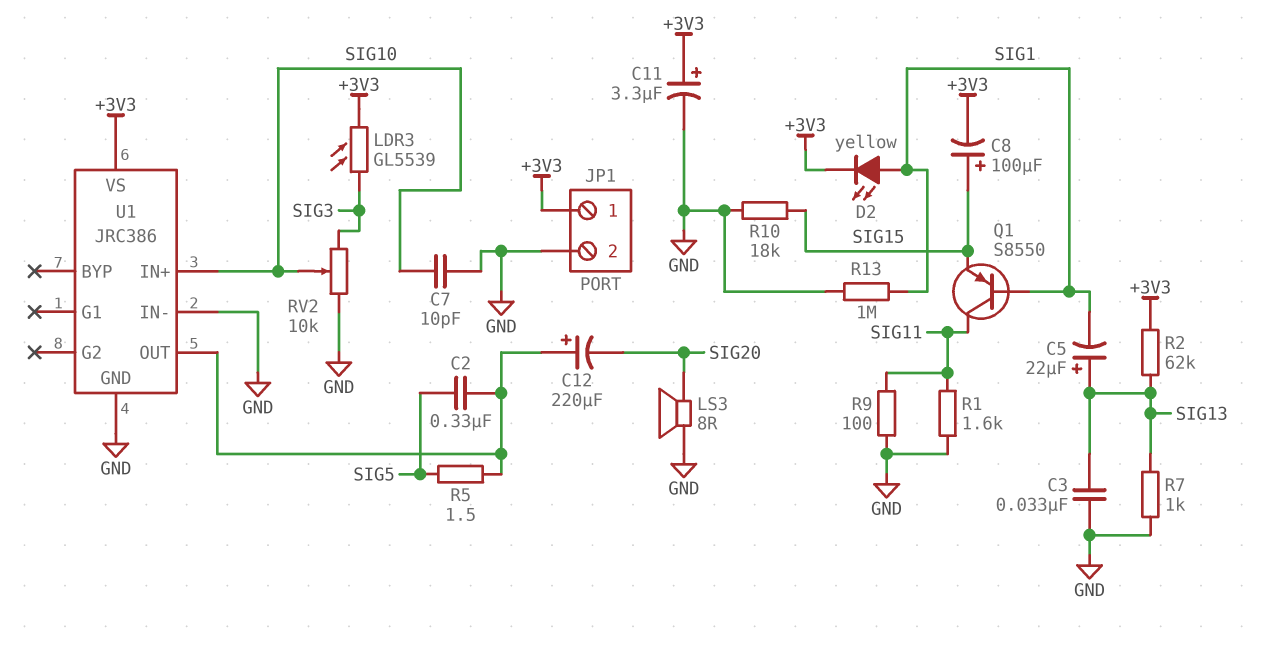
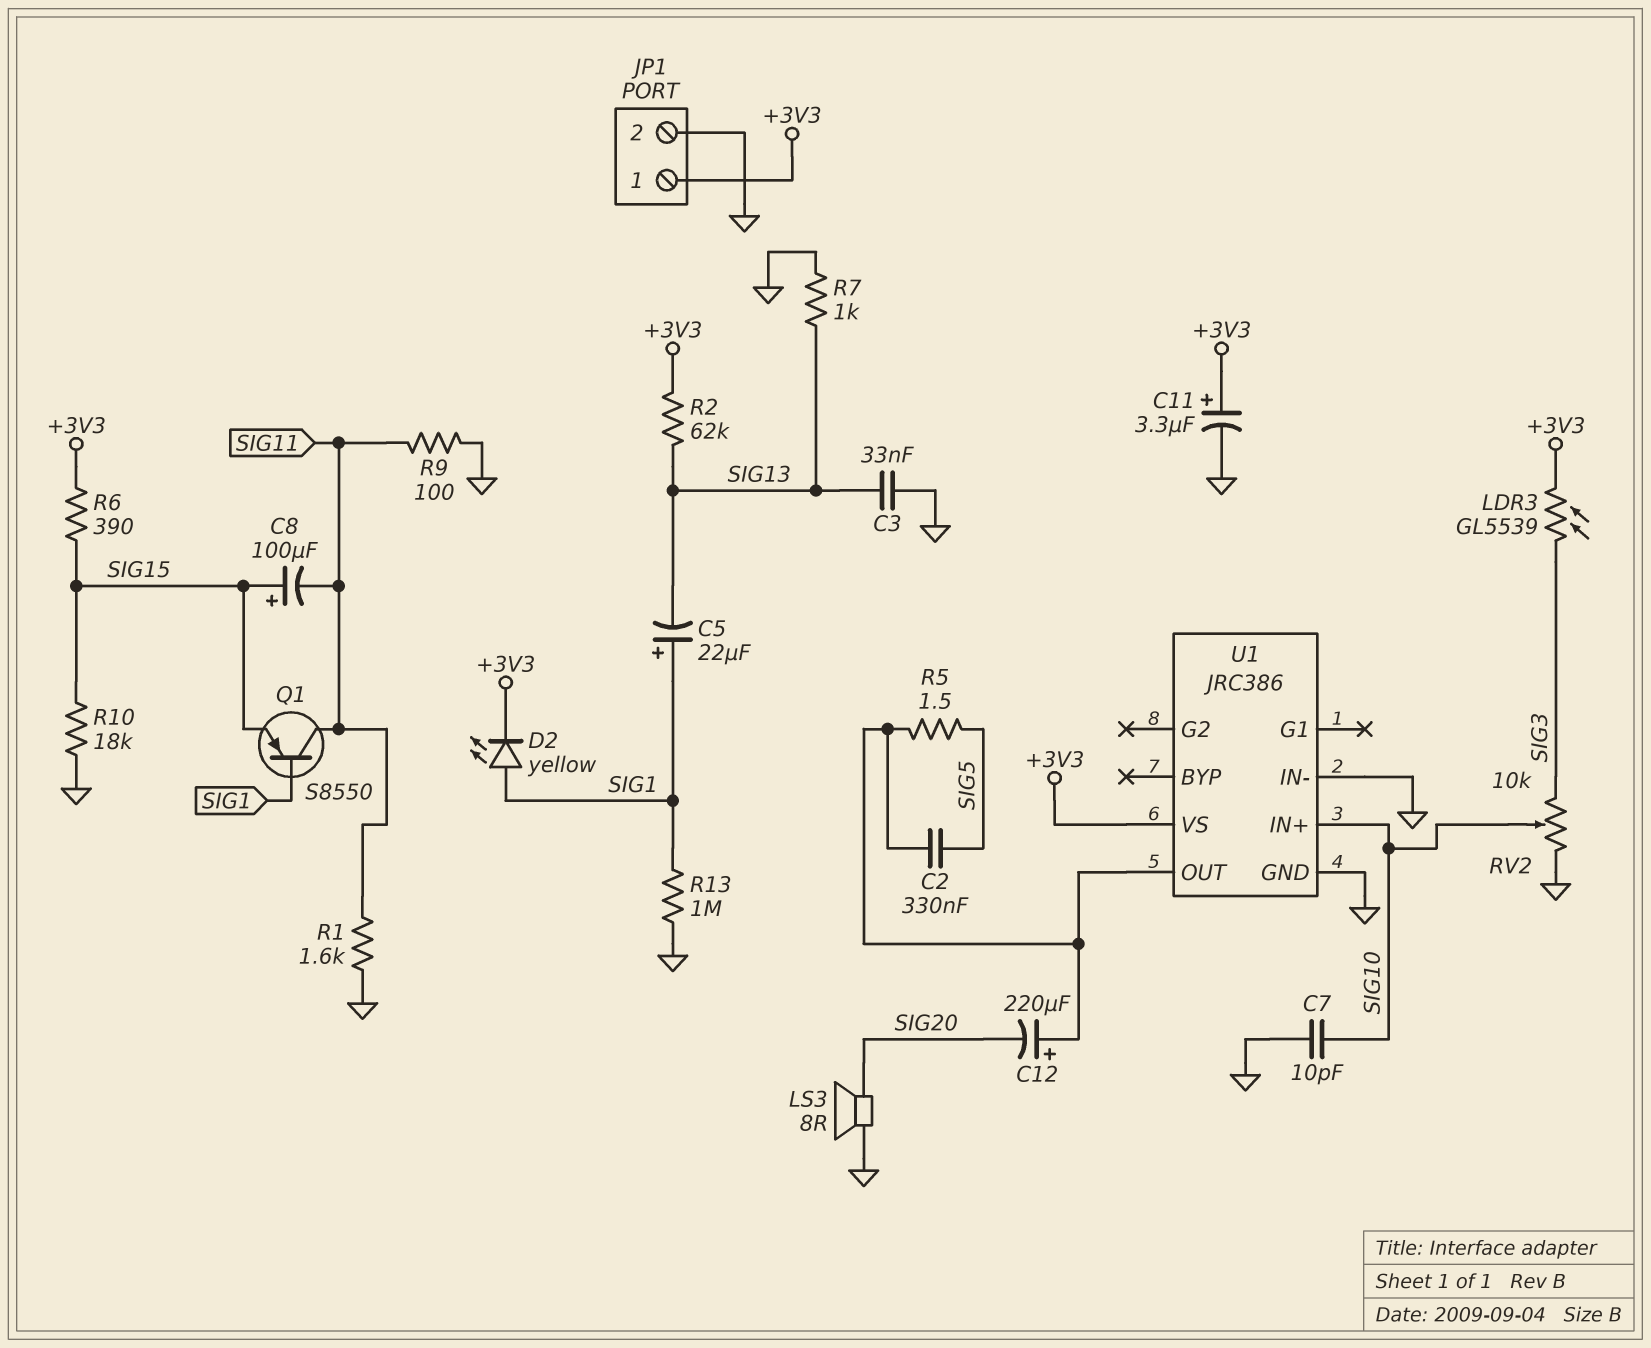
C5: 22uF (plus SIG13, minus SIG1) -> 22uF (plus SIG1, minus SIG13)
C8: 100uF (plus SIG15, minus +3V3) -> 100uF (plus SIG15, minus SIG11)
R6: none -> 390 (+3V3, SIG15)

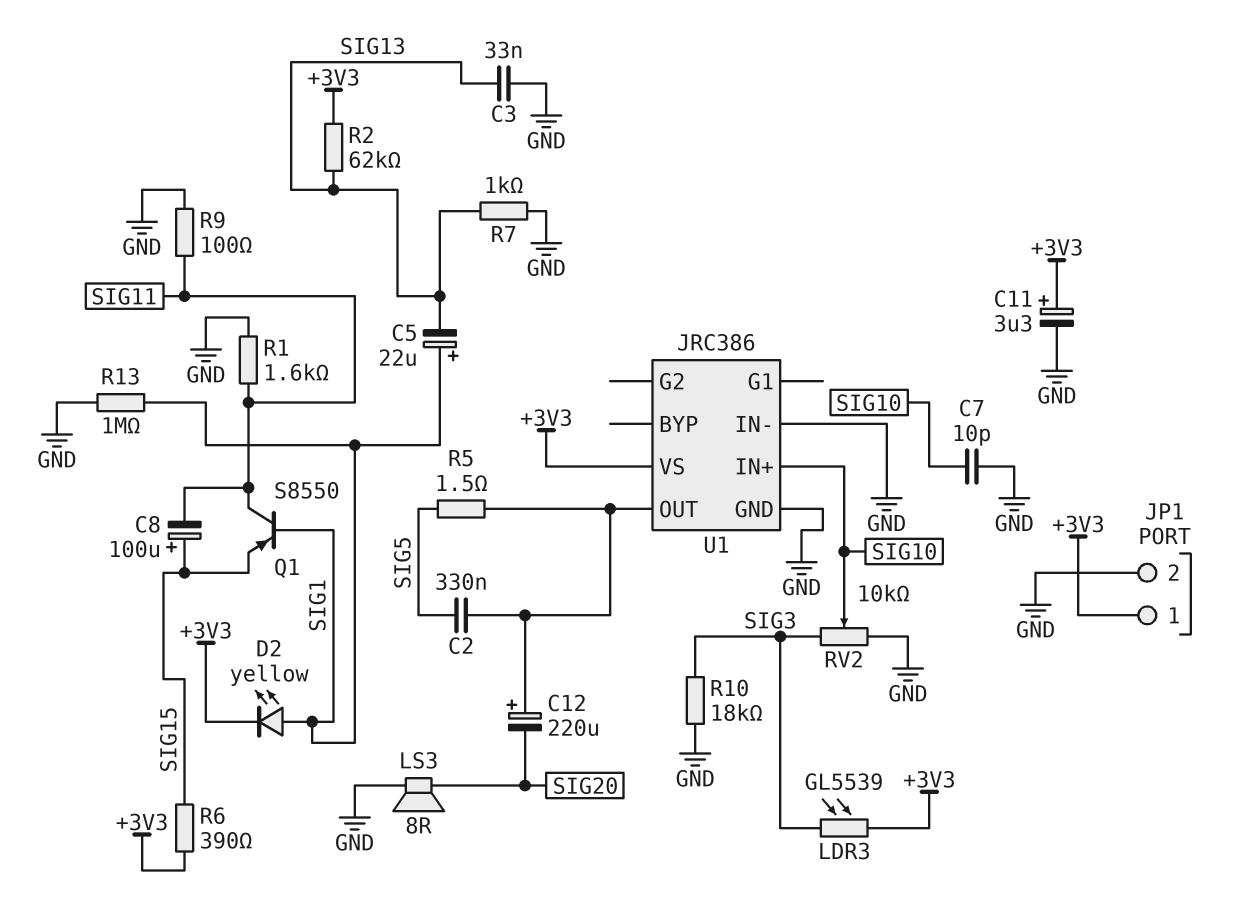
R10: 18k (GND, SIG15) -> 18k (GND, SIG3)

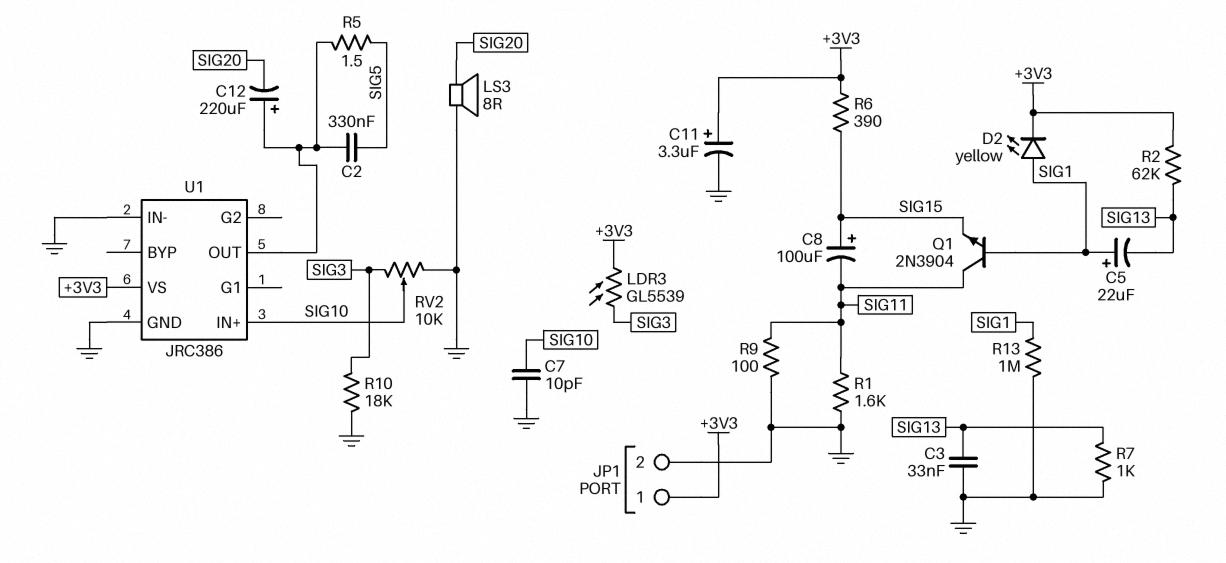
Q1: PNP S8550 (B SIG1, C SIG11, E SIG15) -> NPN 2N3904 (B SIG1, C SIG11, E SIG15)

